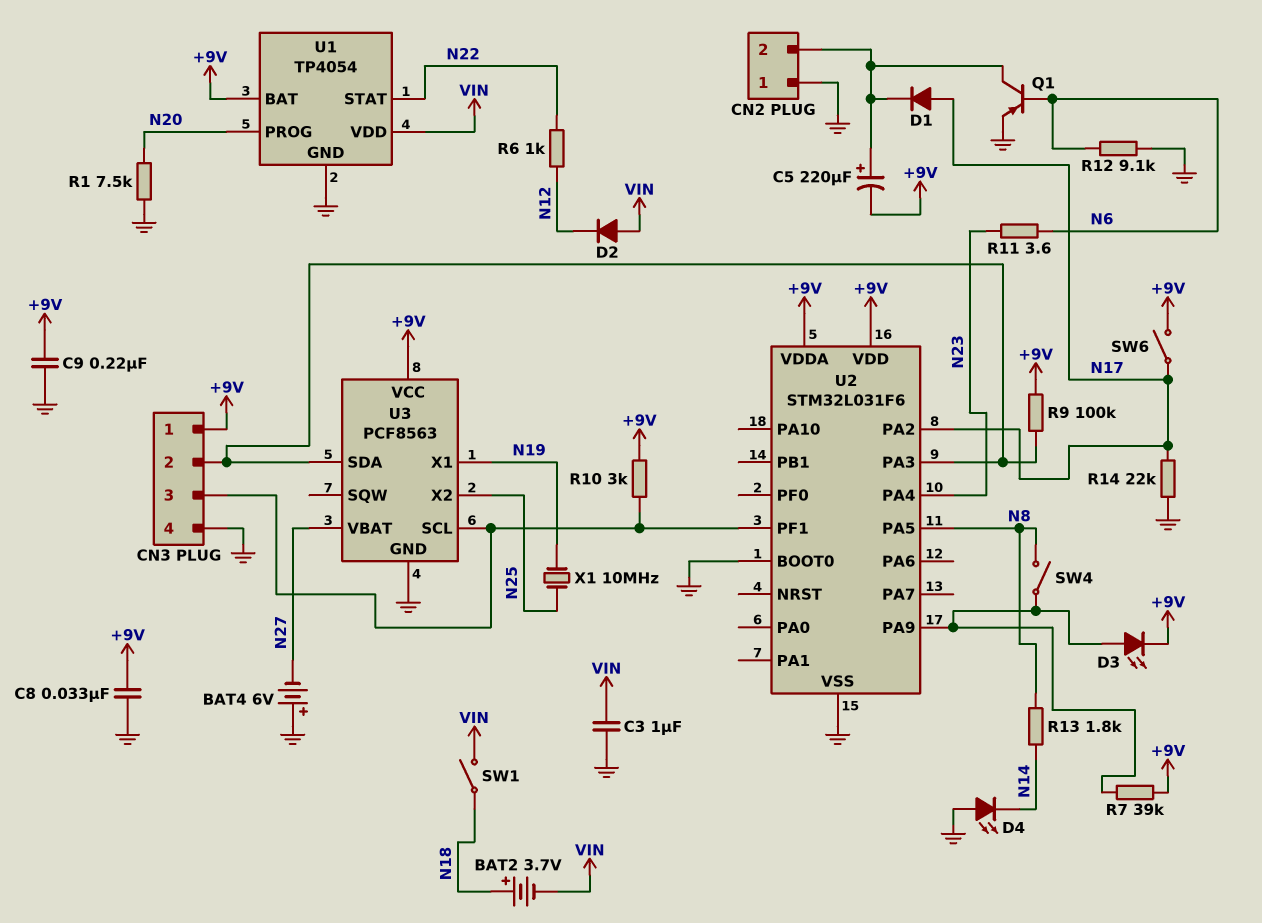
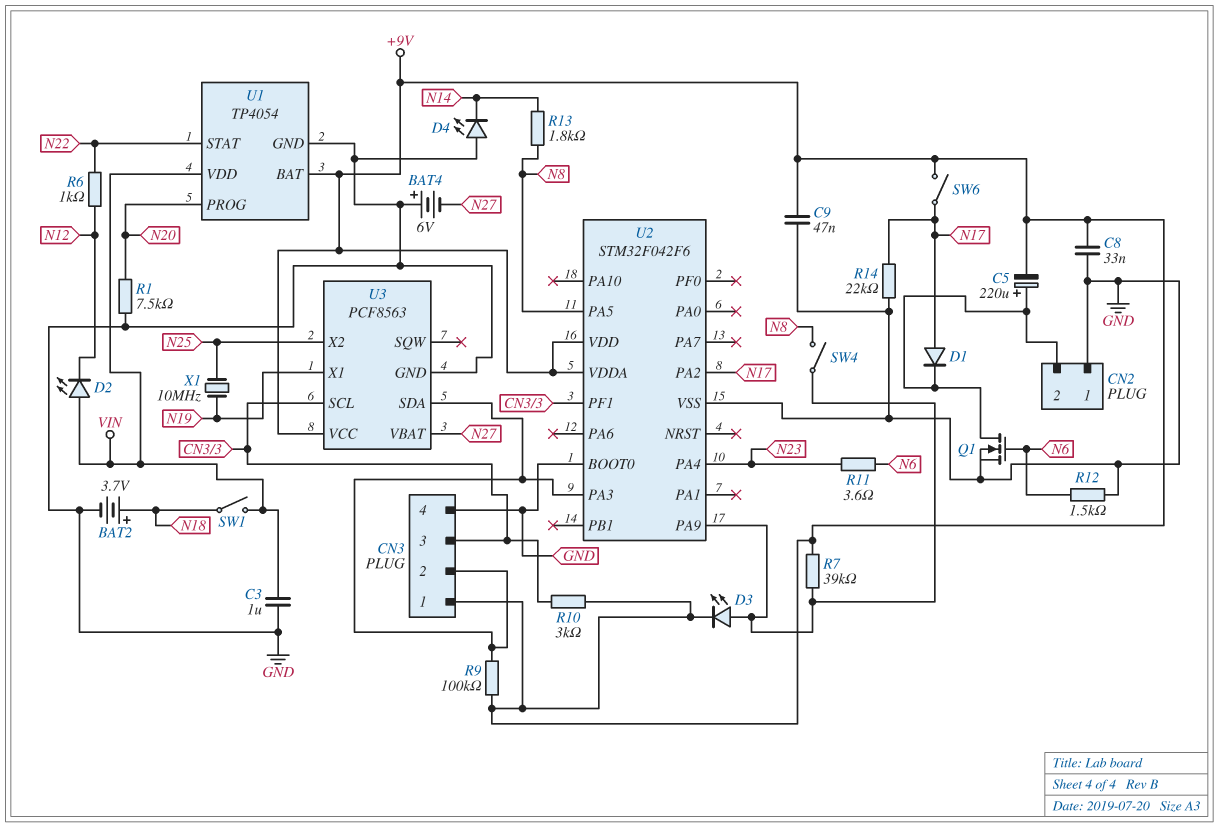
BAT2: 3.7V (plus N18, minus VIN) -> 3.7V (plus N18, minus GND)
C9: 220nF (+9V, GND) -> 47nF (+9V, GND)
D2: diode (A VIN, K N12) -> LED (A VIN, K N12)
Q1: PNP (B N6, C CN2/2, E GND) -> NMOS (G N6, D CN2/2, S GND)
R12: 9.1k (GND, N6) -> 1.5k (GND, N6)
U2: STM32L031F6 -> STM32F042F6

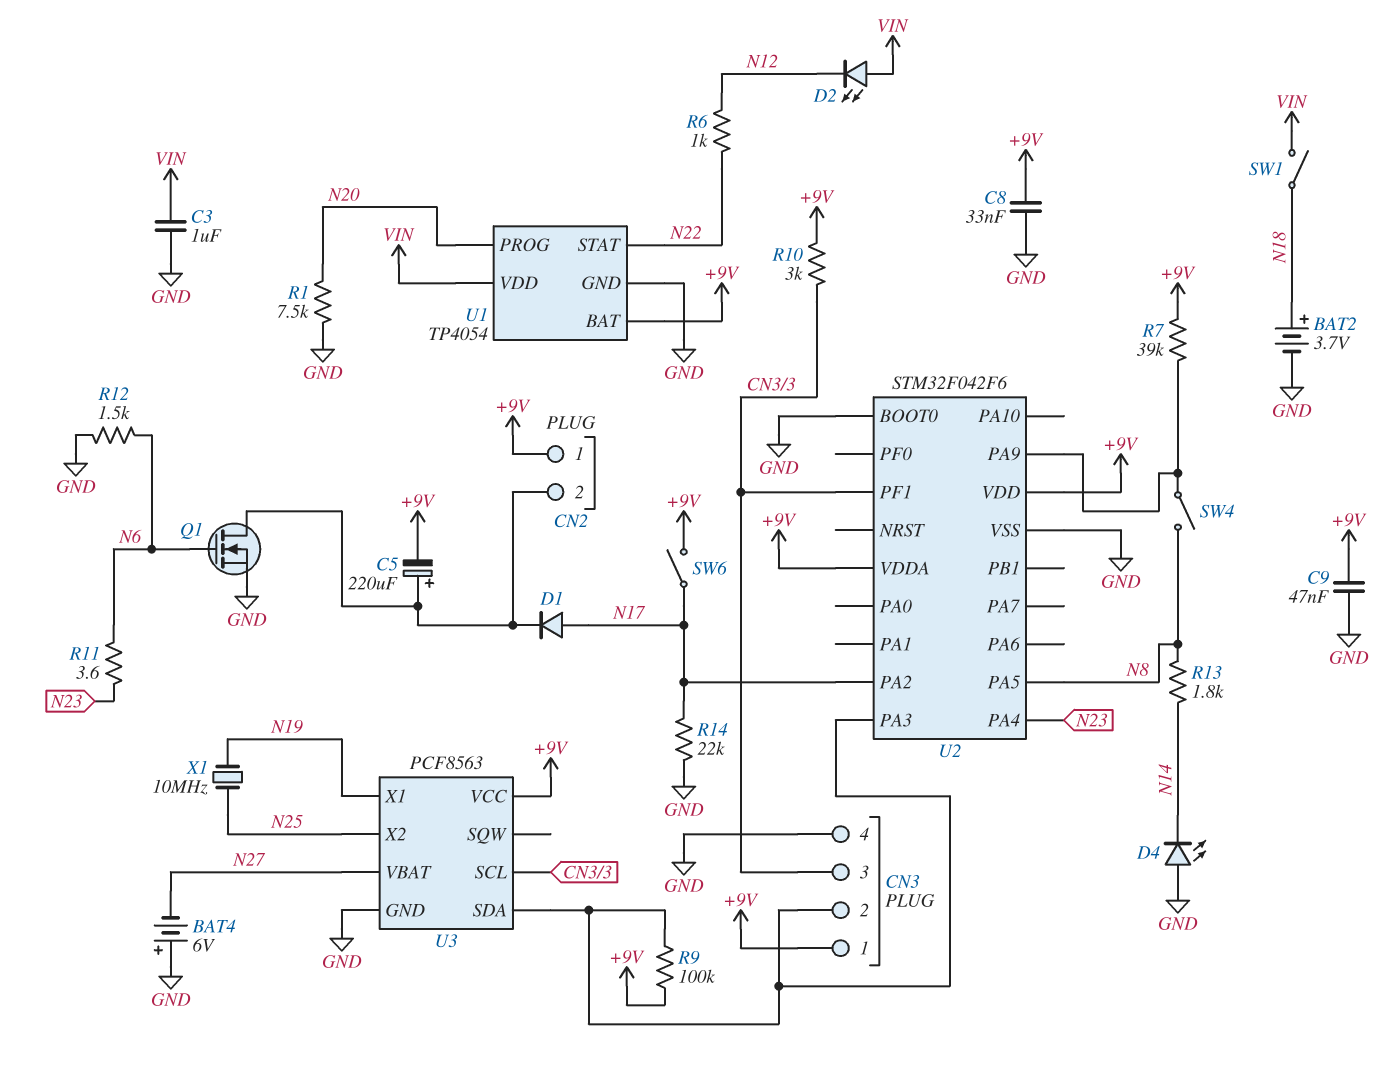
CN2 pin 1: GND -> +9V
D3: LED (A U2/PA9, K +9V) -> none

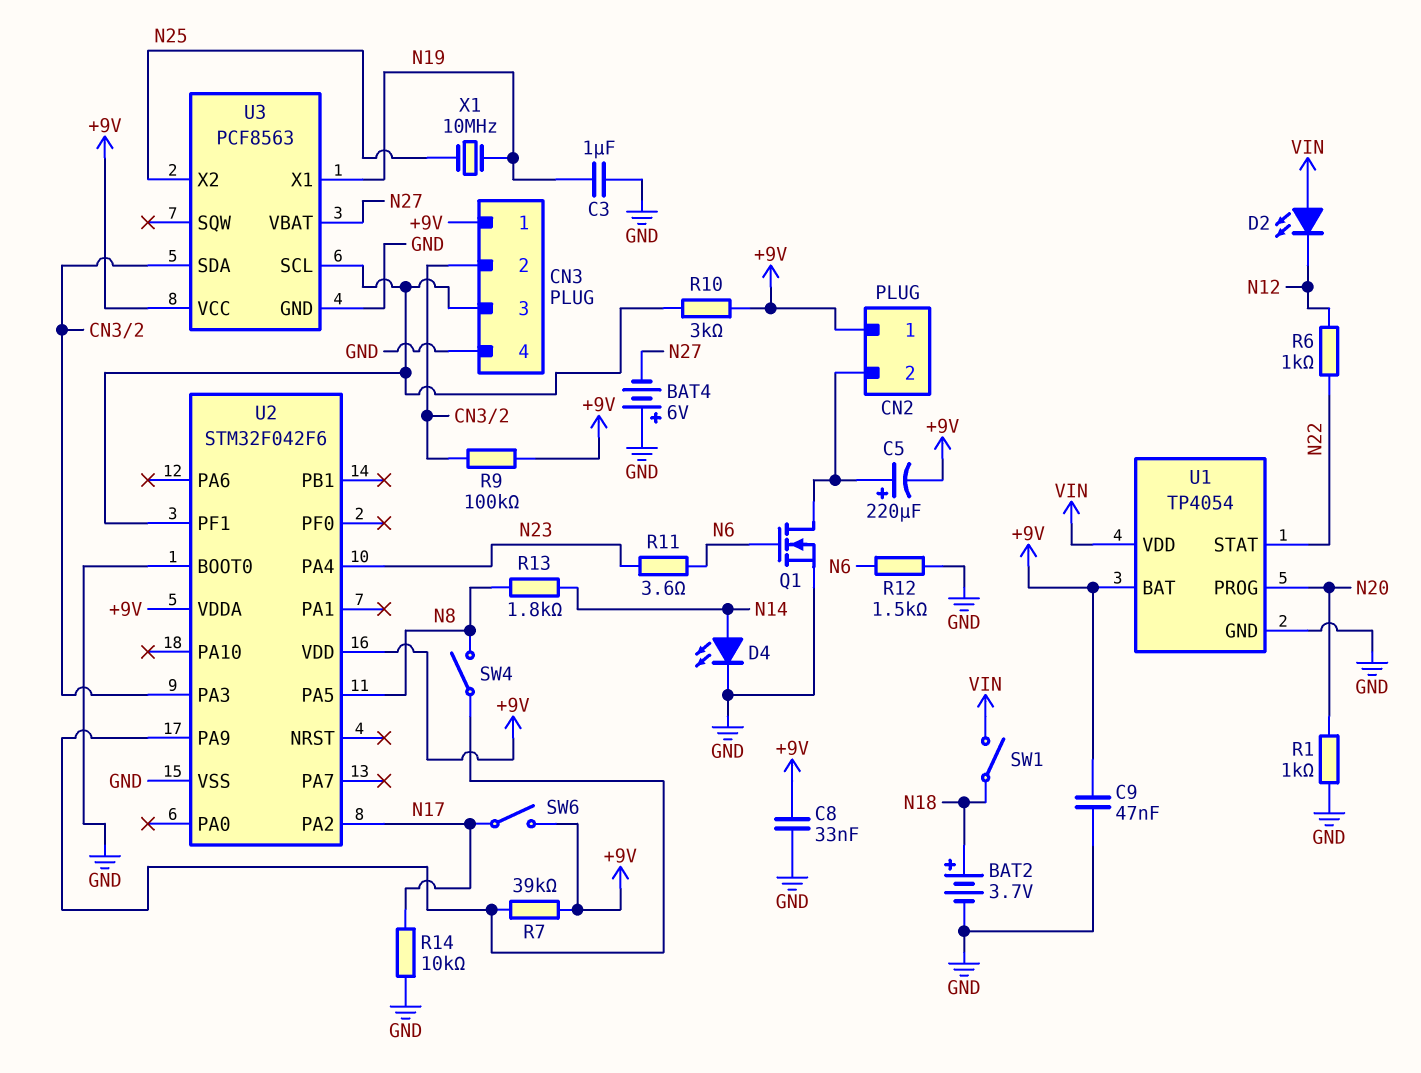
C3: 1uF (GND, VIN) -> 1uF (GND, N19)
D1: diode (A N17, K CN2/2) -> none
D4: LED (A GND, K N14) -> LED (A N14, K GND)
R1: 7.5k (GND, N20) -> 1k (GND, N20)
R14: 22k (GND, N17) -> 10k (GND, N17)

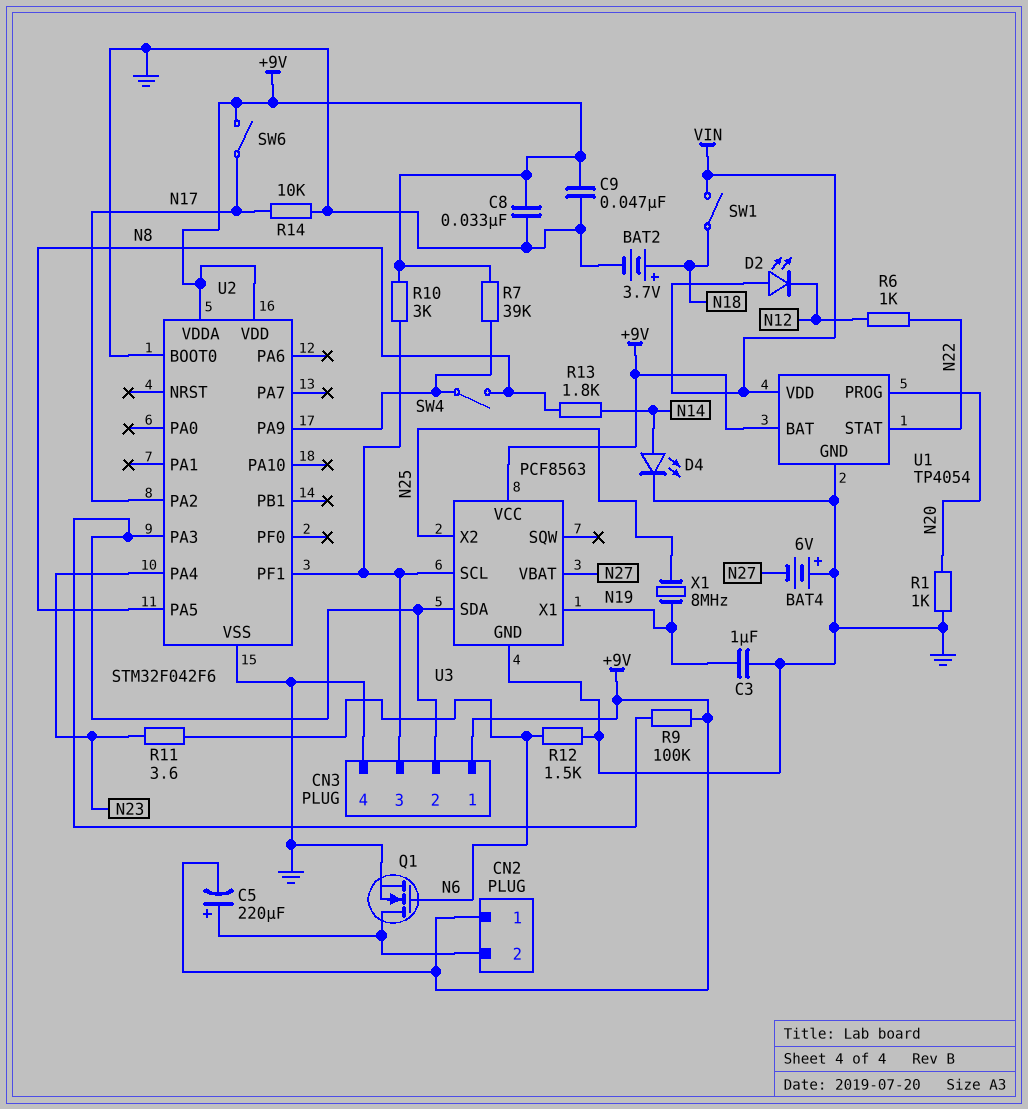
X1: 10MHz (N19, N25) -> 8MHz (N19, N25)

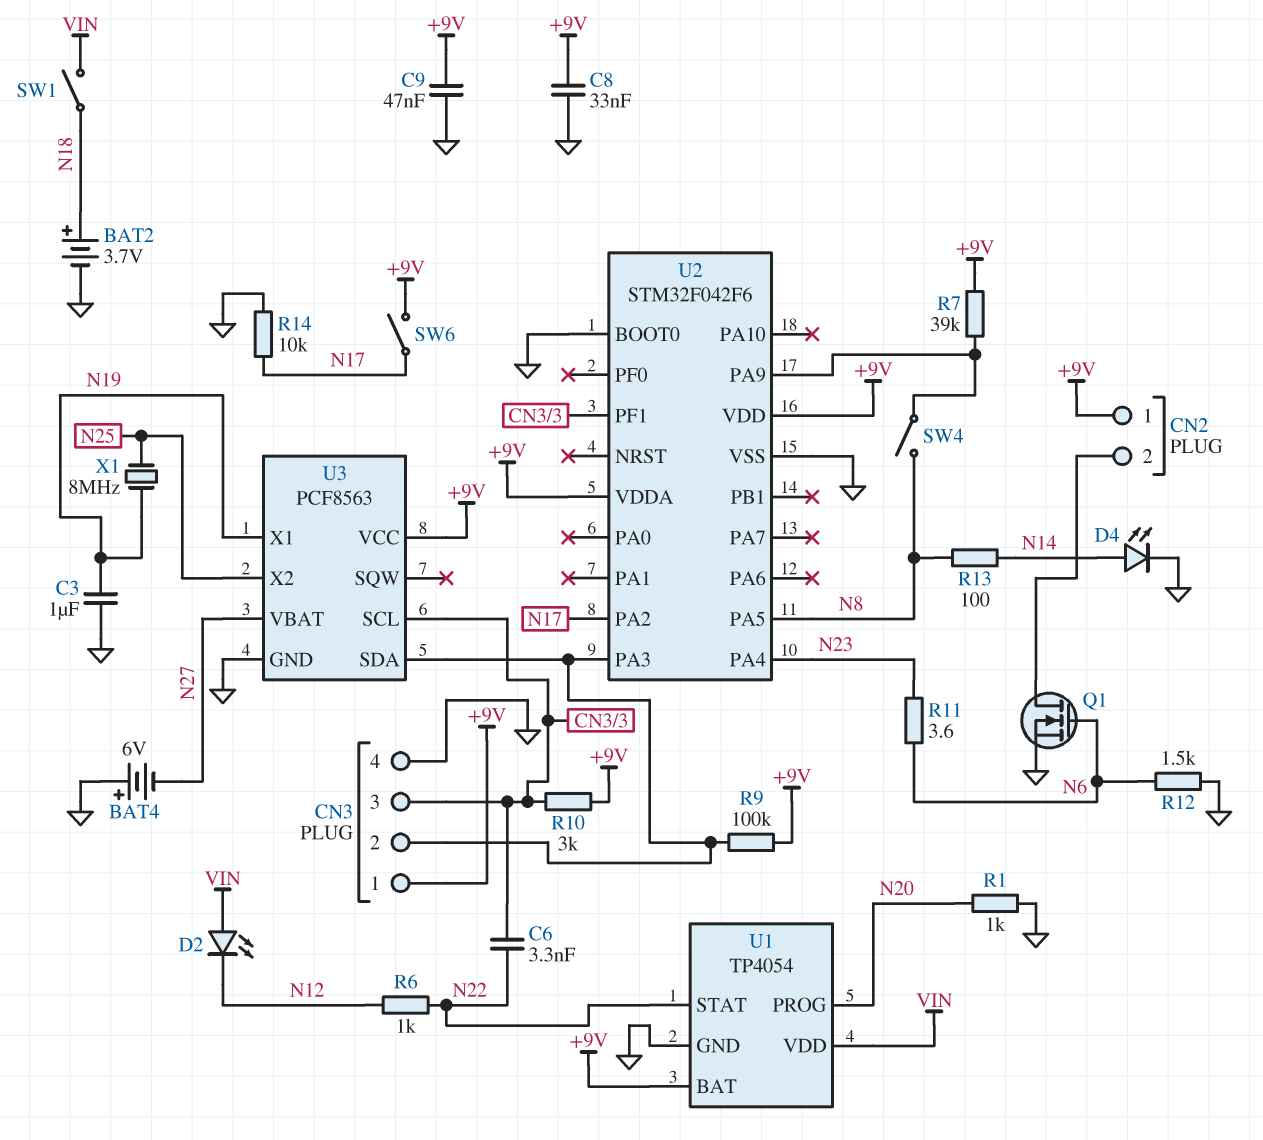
C5: 220uF (plus CN2/2, minus +9V) -> none
C6: none -> 3.3nF (CN3/3, N22)
R13: 1.8k (N8, N14) -> 100 (N8, N14)

